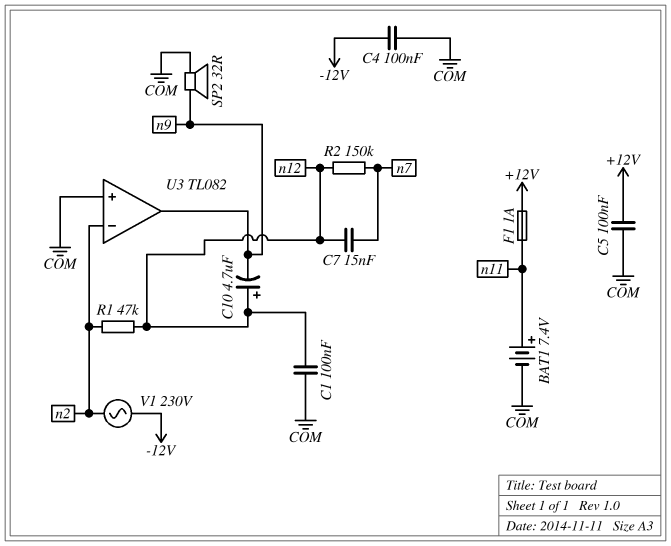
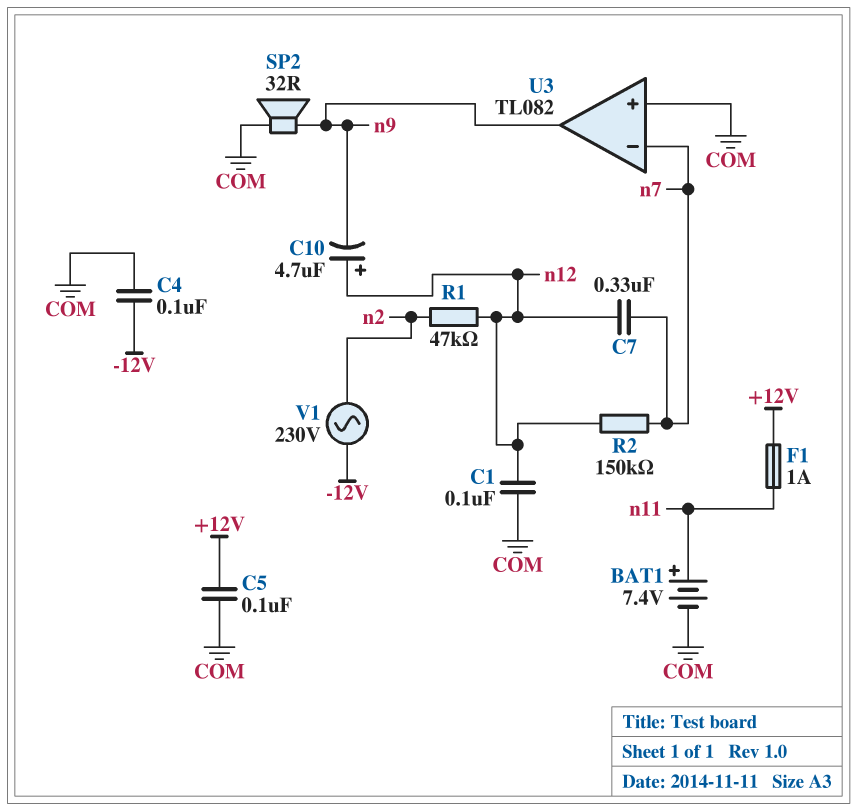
C7: 15nF (n7, n12) -> 330nF (n7, n12)
U3 pin in-: n2 -> n7

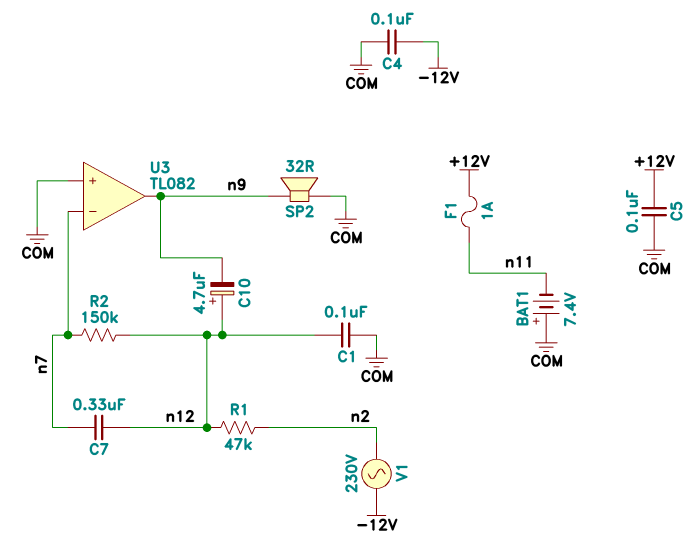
BAT1: 7.4V (plus n11, minus COM) -> 7.4V (plus COM, minus n11)

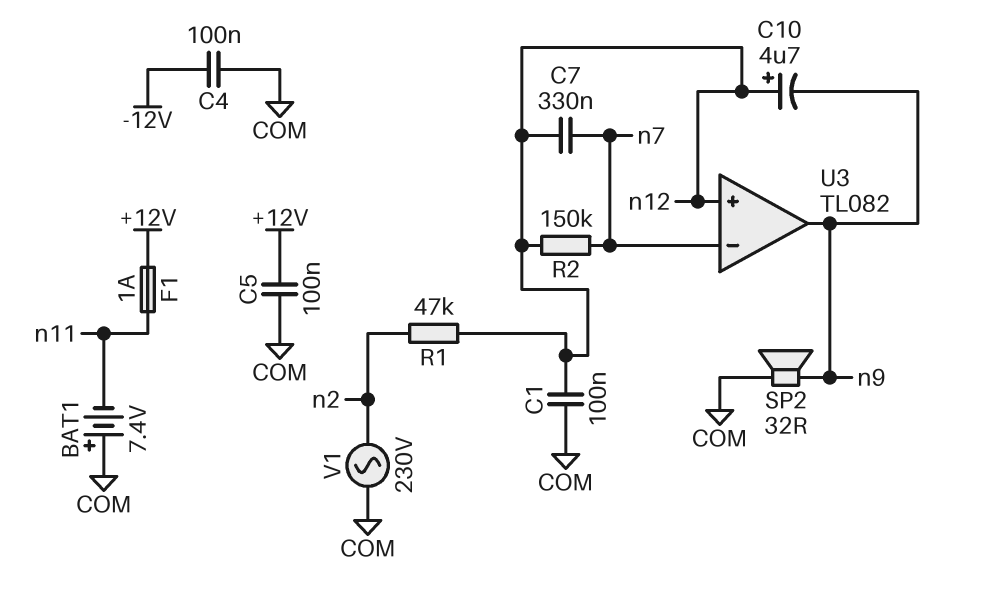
U3 pin in+: COM -> n12
V1: AC 230V (-12V, n2) -> AC 230V (COM, n2)

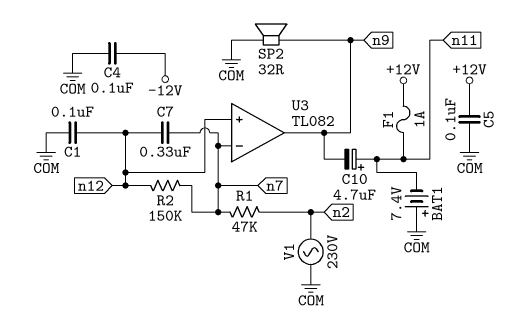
C10: 4.7uF (plus n12, minus n9) -> 4.7uF (plus n11, minus n9)
R1: 47k (n2, n12) -> 47k (n2, n7)

